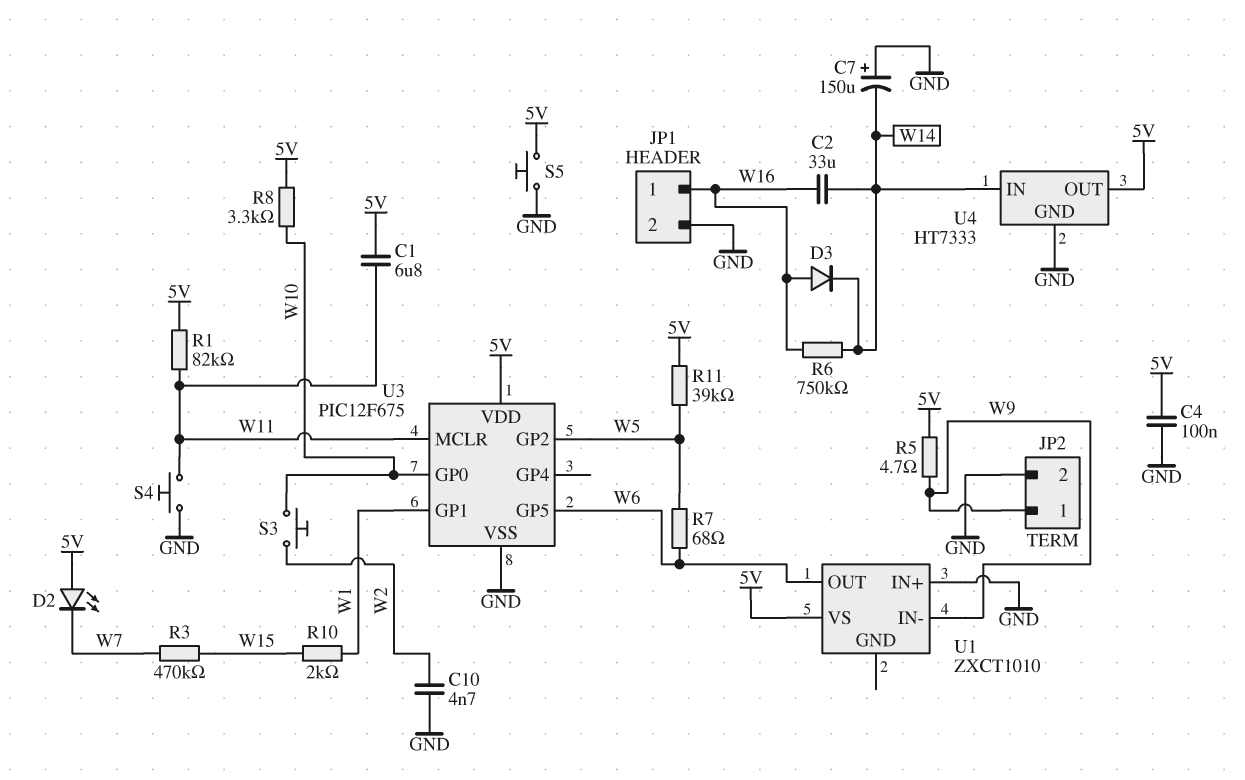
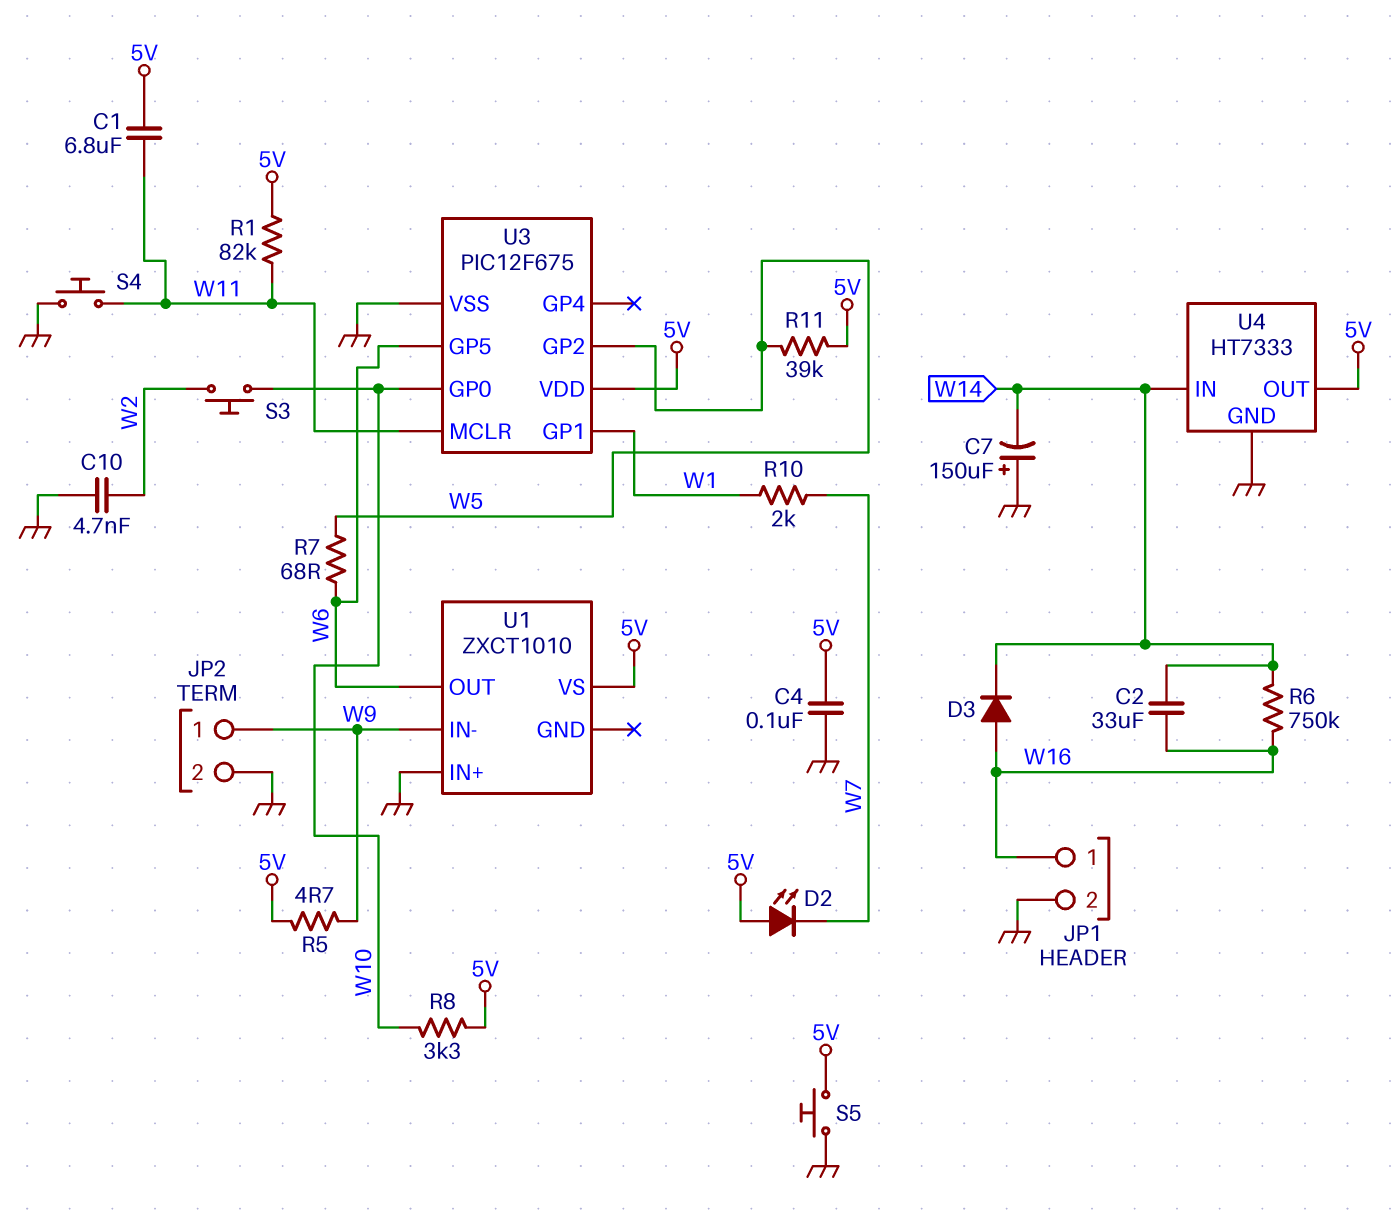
R3: 470k (W7, W15) -> none
R10: 2k (W1, W15) -> 2k (W1, W7)

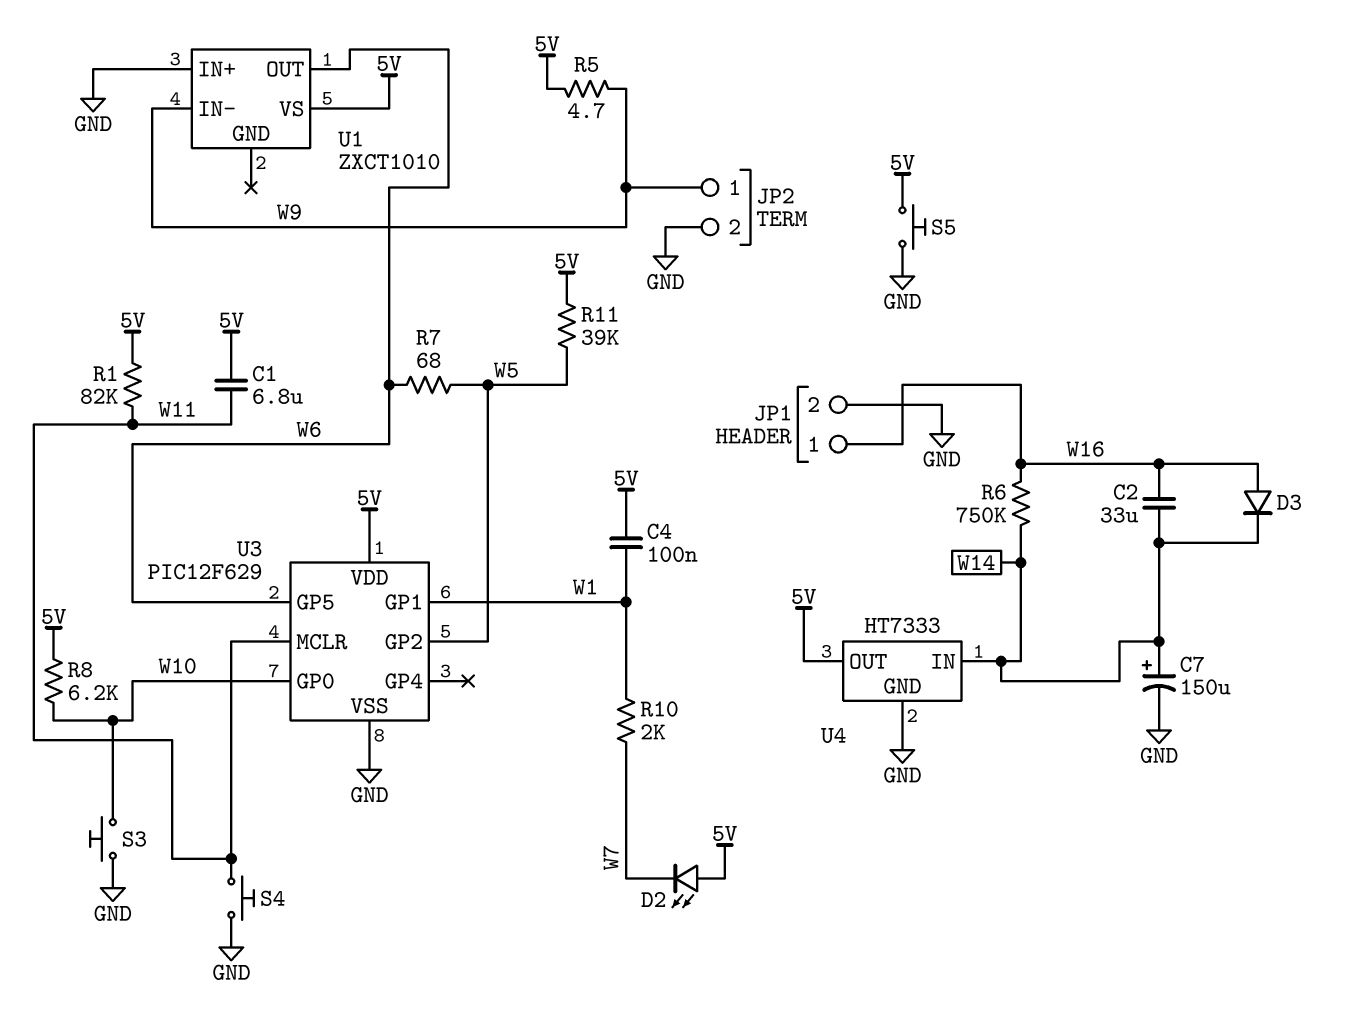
C4: 100nF (5V, GND) -> 100nF (5V, W1)
C7: 150uF (plus GND, minus W14) -> 150uF (plus W14, minus GND)
C10: 4.7nF (GND, W2) -> none
R8: 3.3k (5V, W10) -> 6.2k (5V, W10)
S3: button (W2, W10) -> button (GND, W10)
U3: PIC12F675 -> PIC12F629

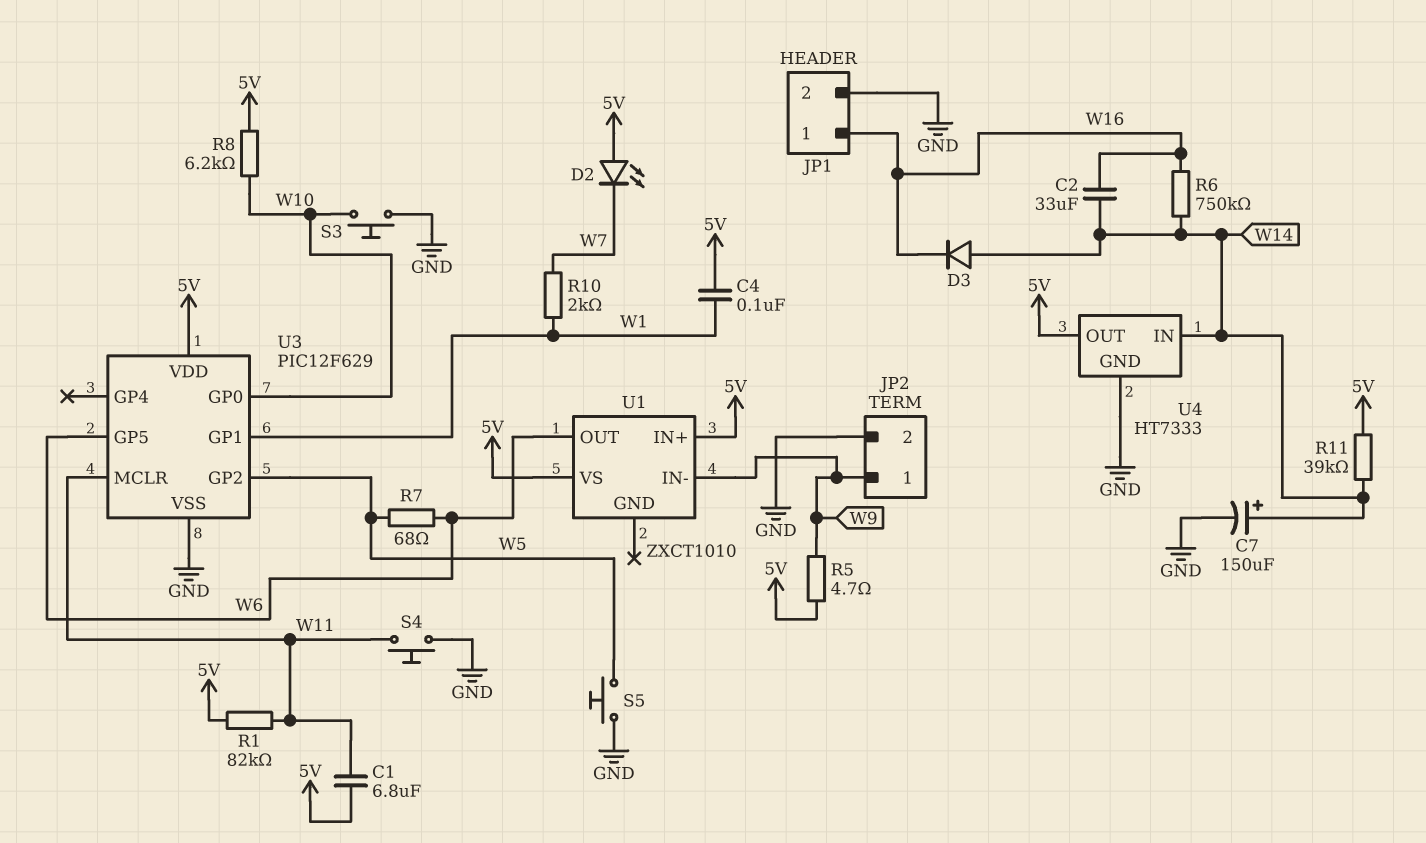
D3: diode (A W16, K W14) -> diode (A W14, K W16)
R11: 39k (5V, W5) -> 39k (5V, W14)
S5: button (5V, GND) -> button (GND, W5)
U1 pin IN+: GND -> 5V

